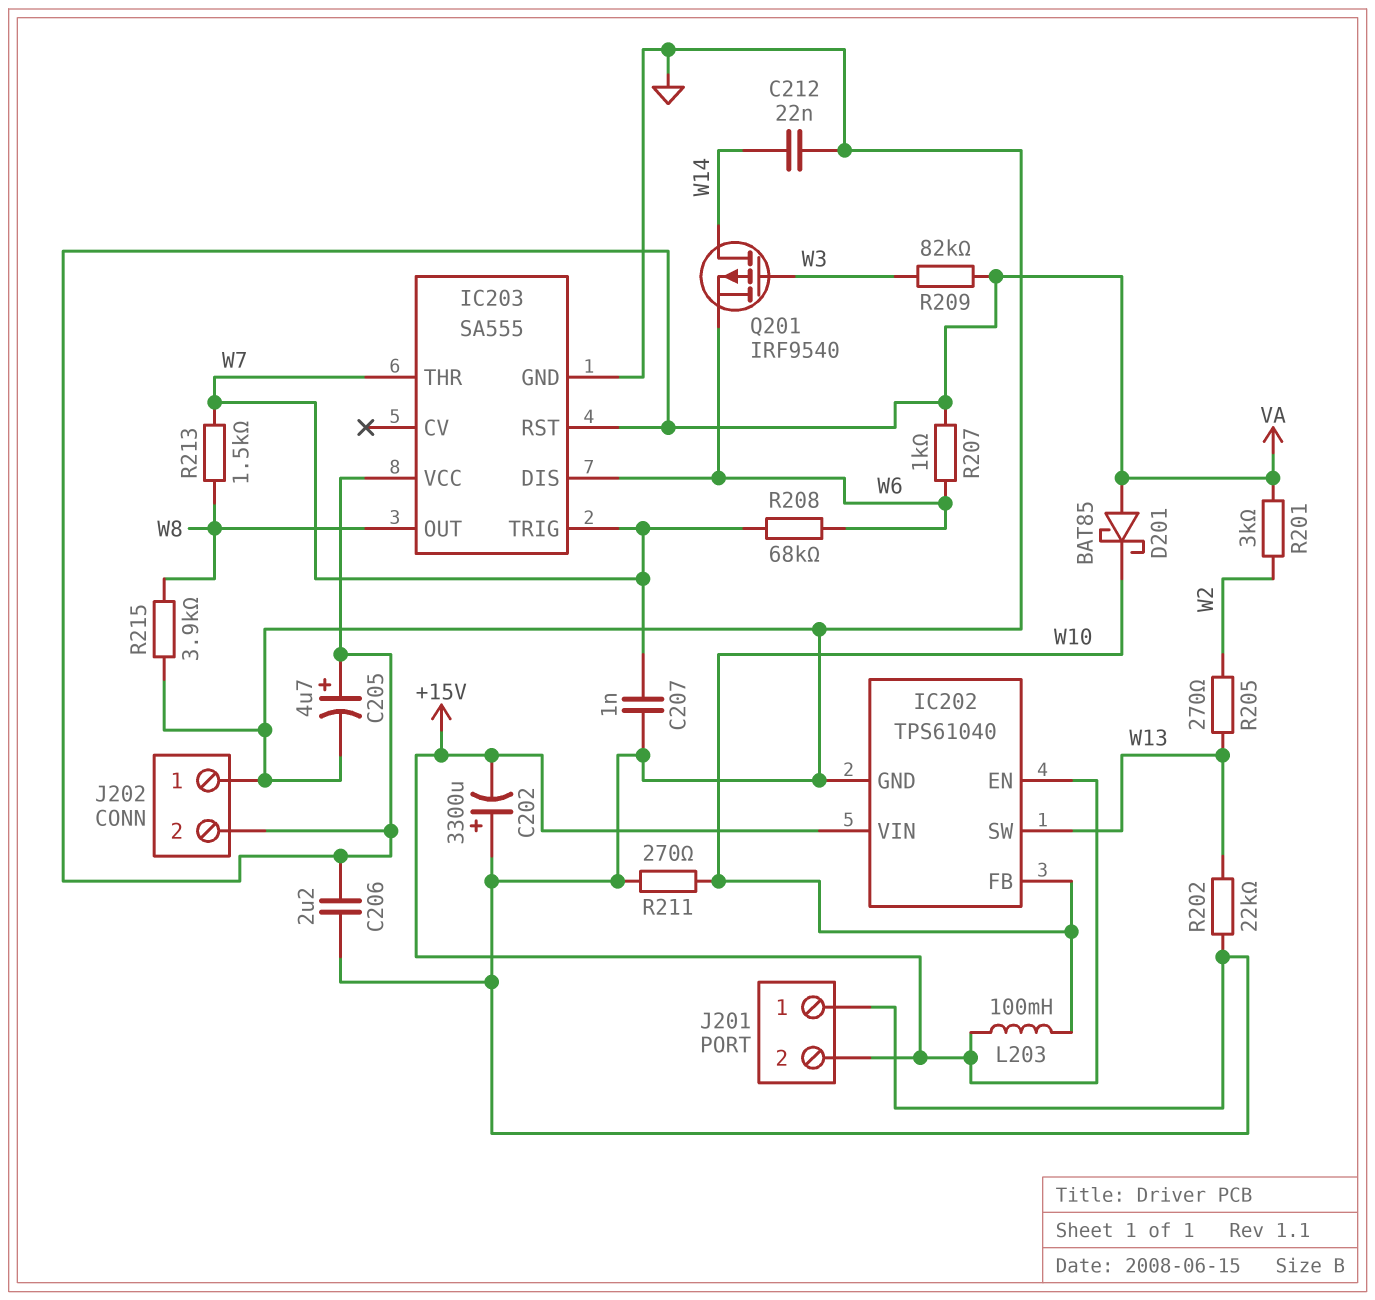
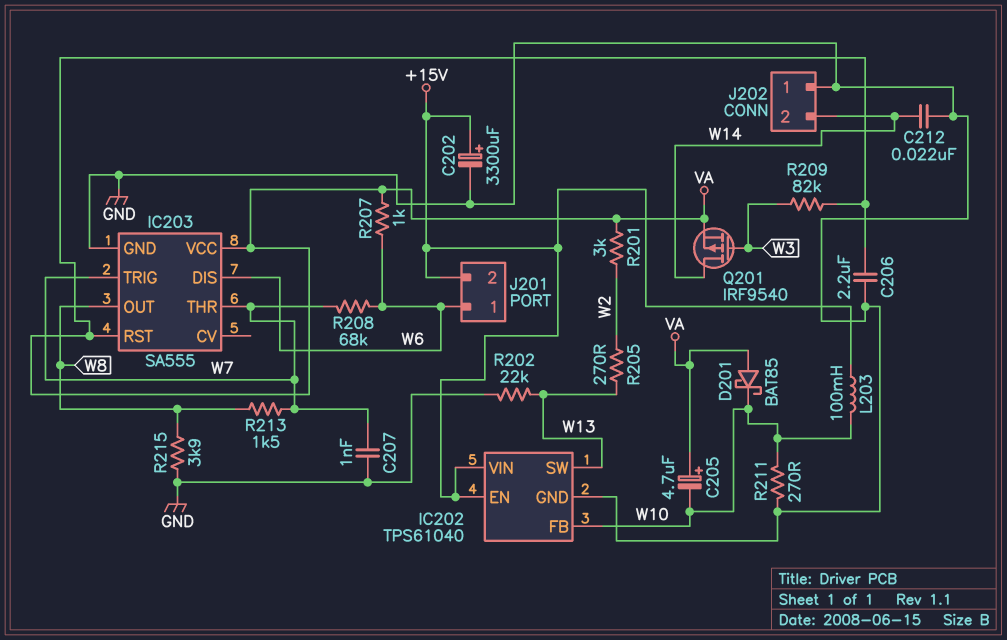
C202: 3300uF (plus GND, minus +15V) -> 3300uF (plus +15V, minus GND)
C205: 4.7uF (plus VA, minus GND) -> 4.7uF (plus VA, minus W10)
J201 pin 1: GND -> W6
J202 pin 2: VA -> W14
Q201: PMOS IRF9540 (G W3, D W14, S W6) -> PMOS IRF9540 (G W3, D W14, S VA)

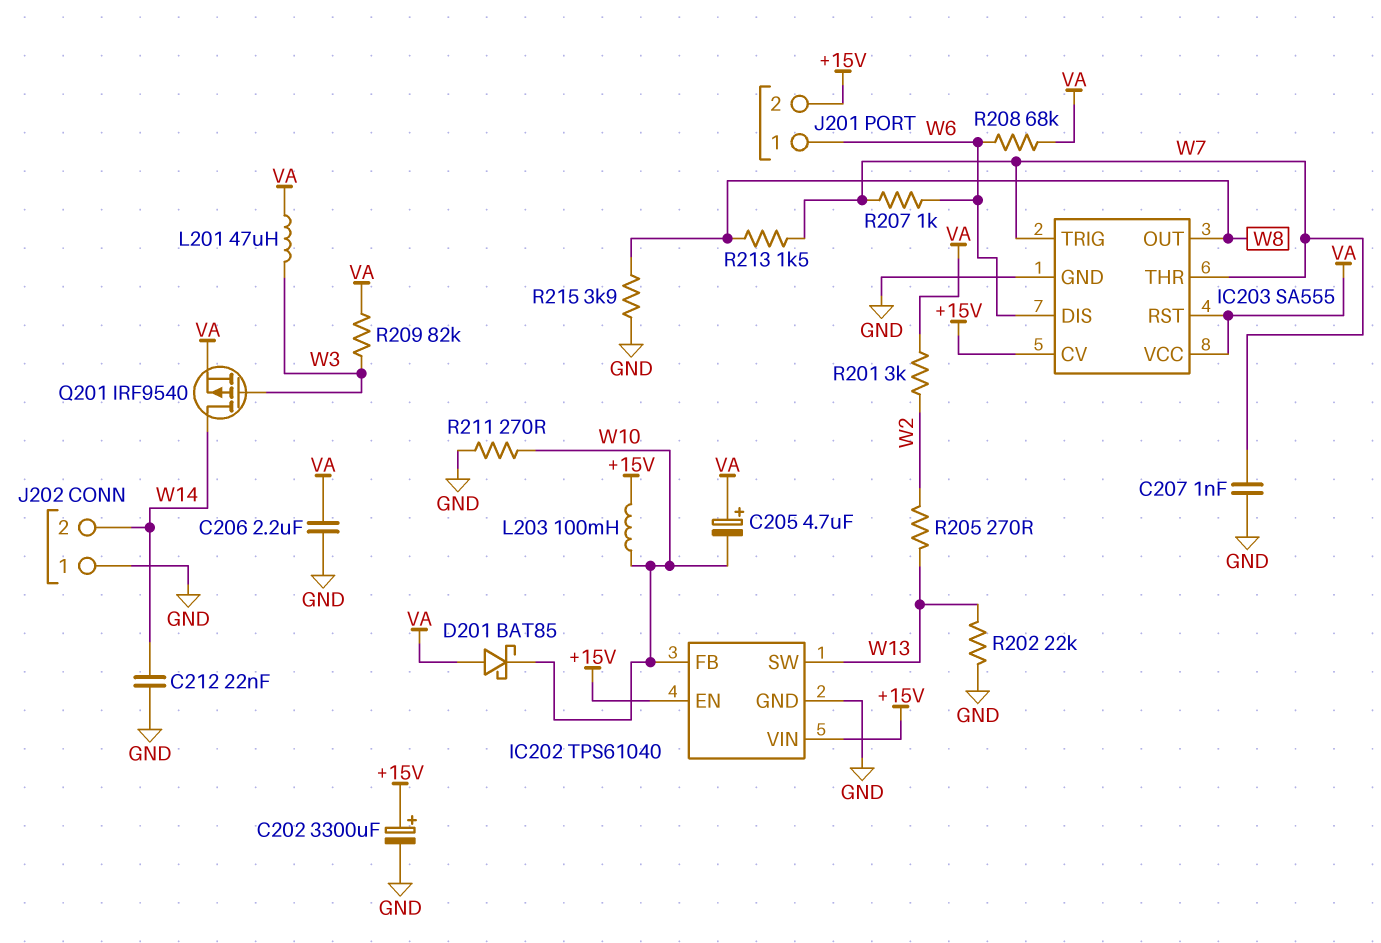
IC203 pin CV: none -> +15V
L201: none -> 47uH (VA, W3)
R207: 1k (VA, W6) -> 1k (W6, W7)
R208: 68k (W6, W7) -> 68k (VA, W6)

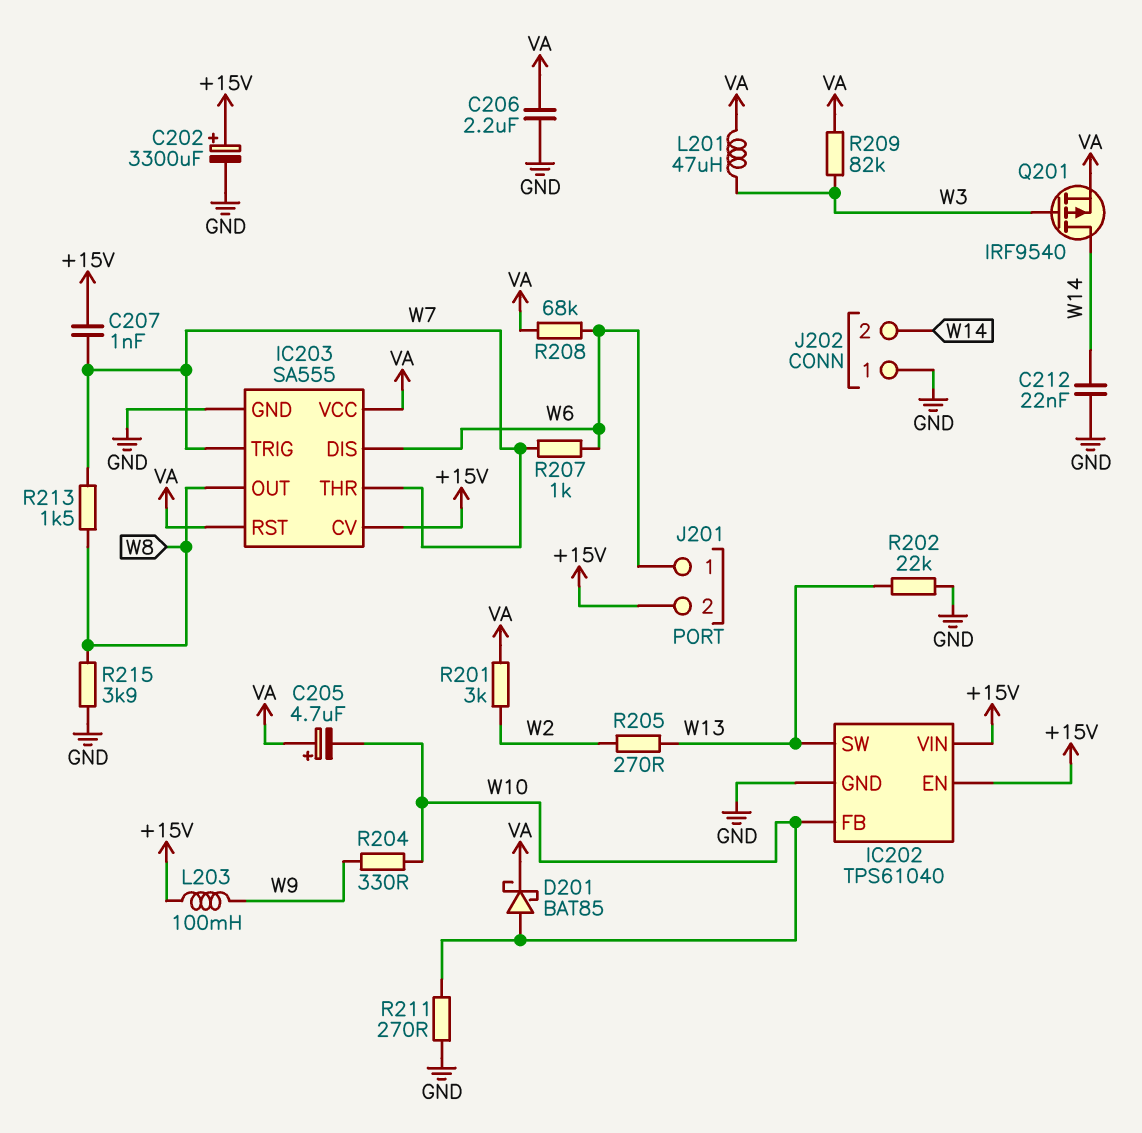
C207: 1nF (GND, W7) -> 1nF (+15V, W7)
D201: schottky BAT85 (A VA, K W10) -> schottky BAT85 (A W10, K VA)
L203: 100mH (+15V, W10) -> 100mH (+15V, W9)
R204: none -> 330 (W9, W10)

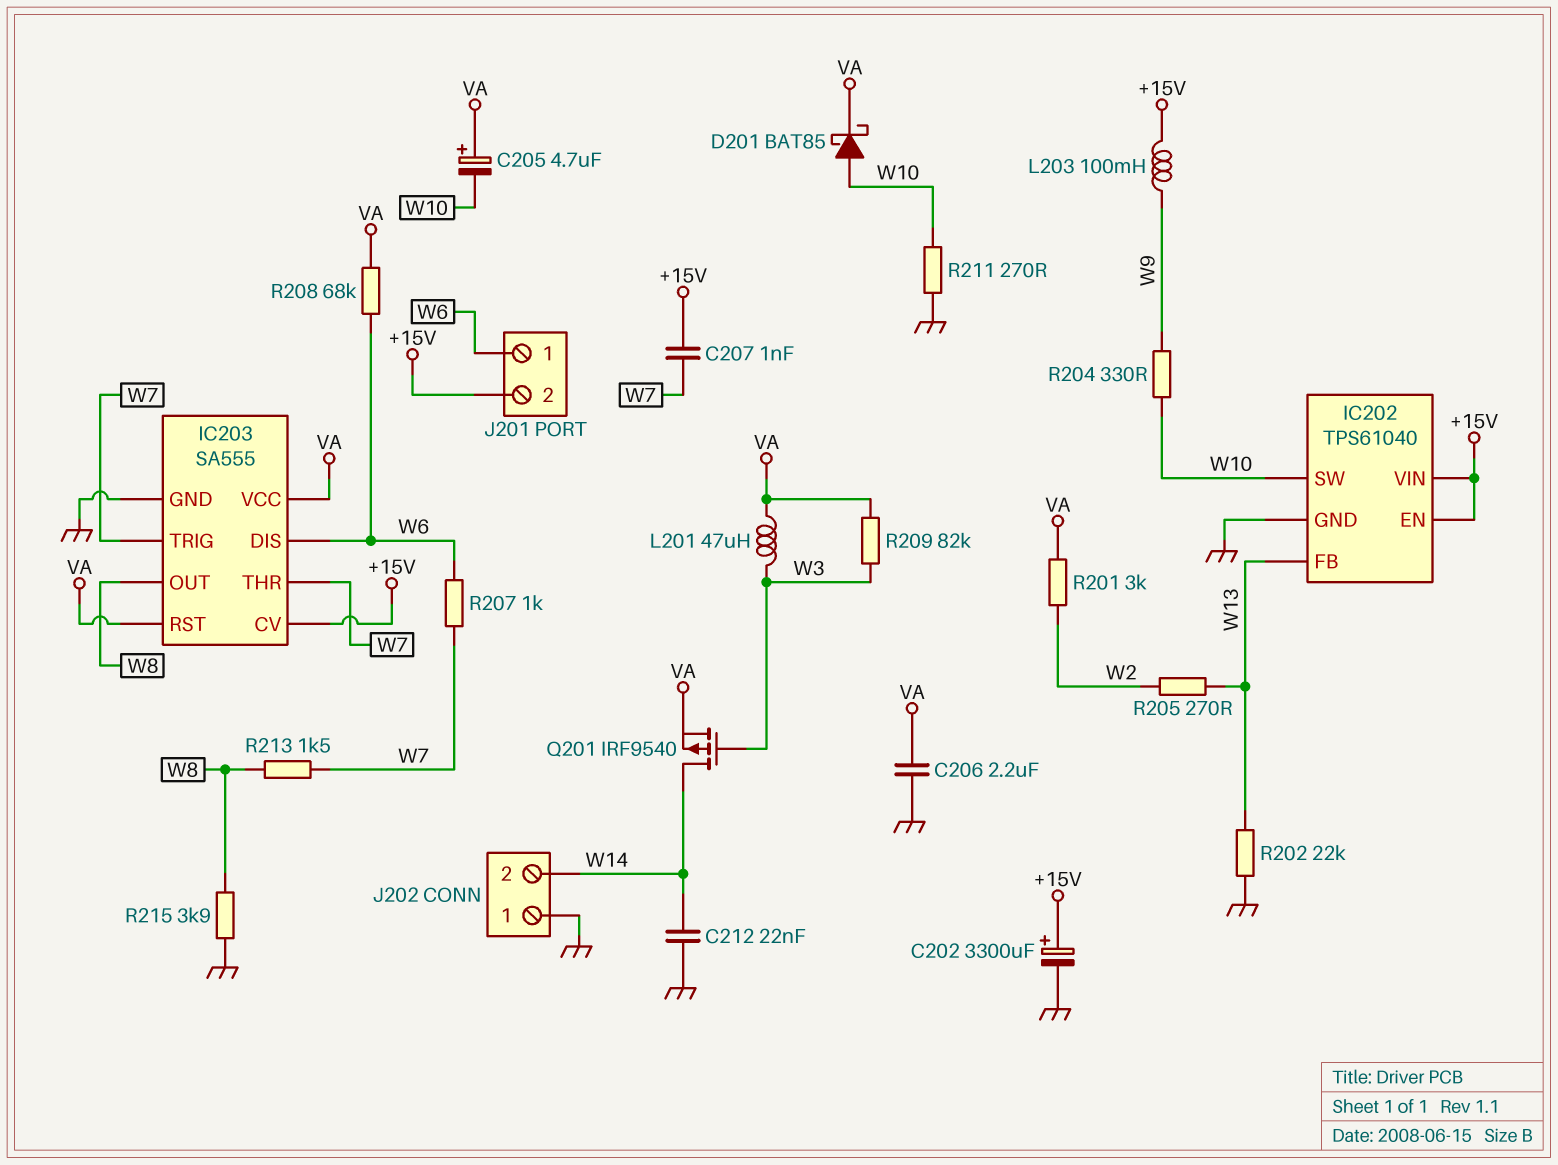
IC202 pin FB: W10 -> W13
IC202 pin SW: W13 -> W10

